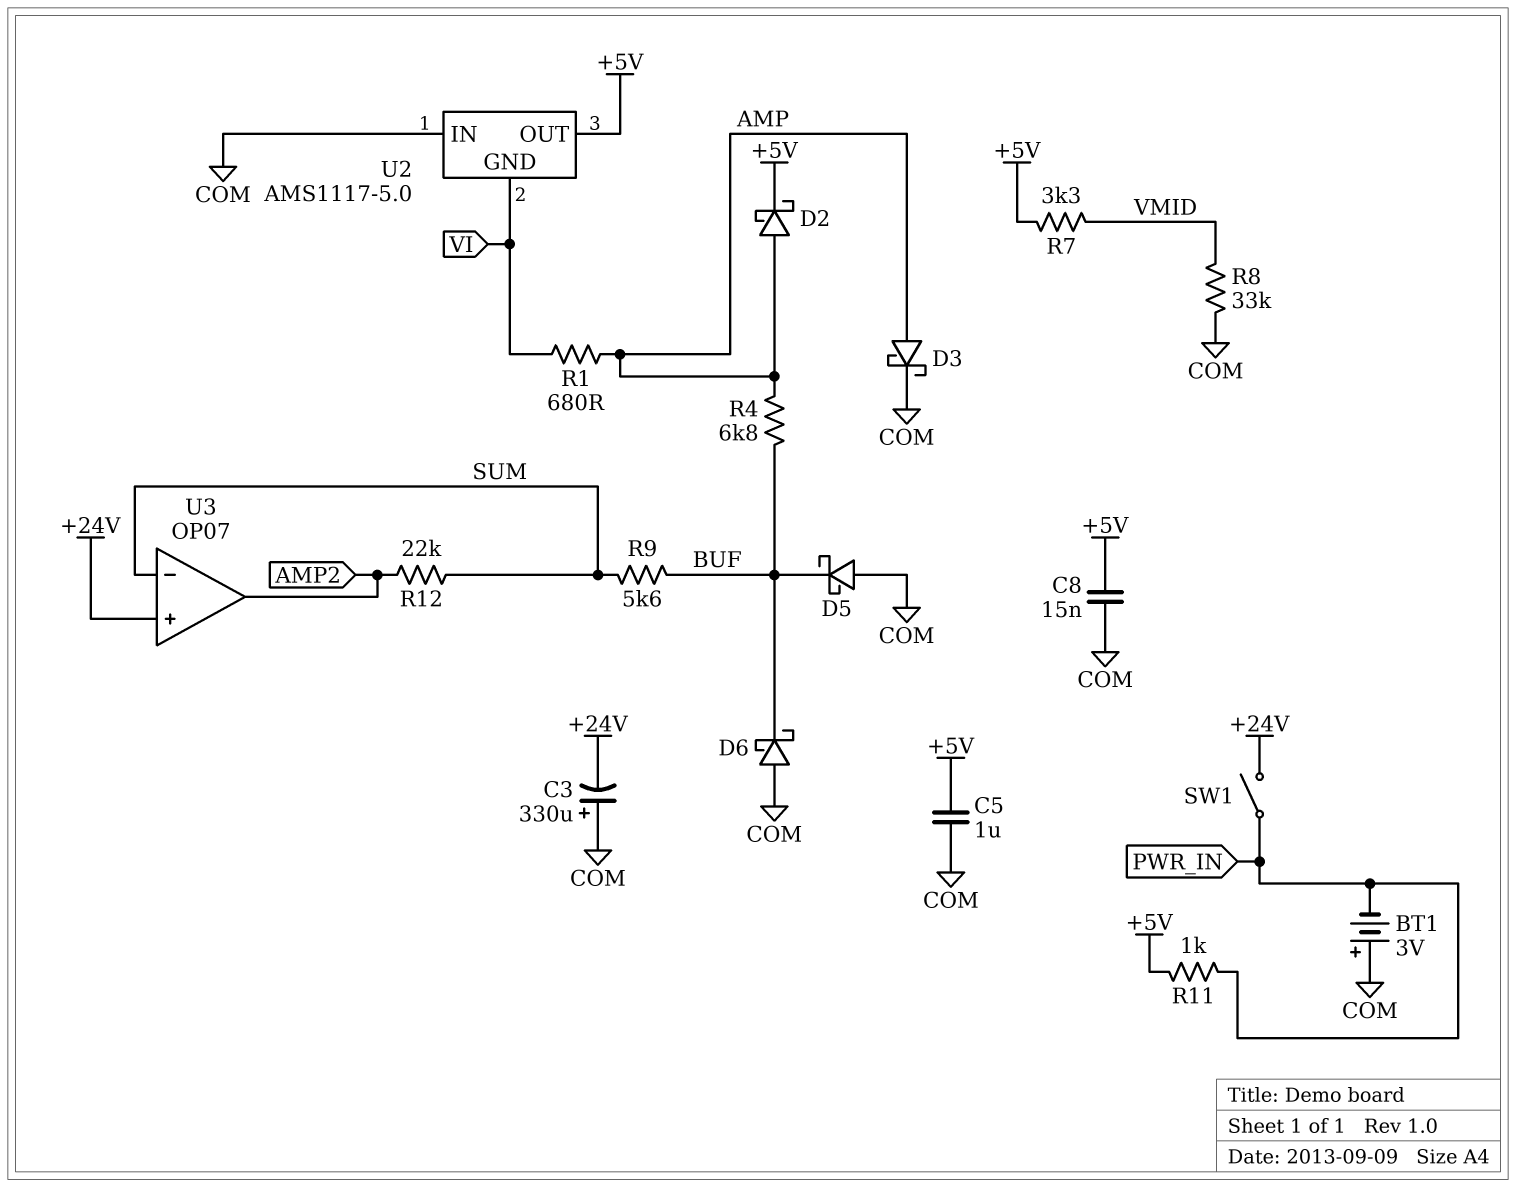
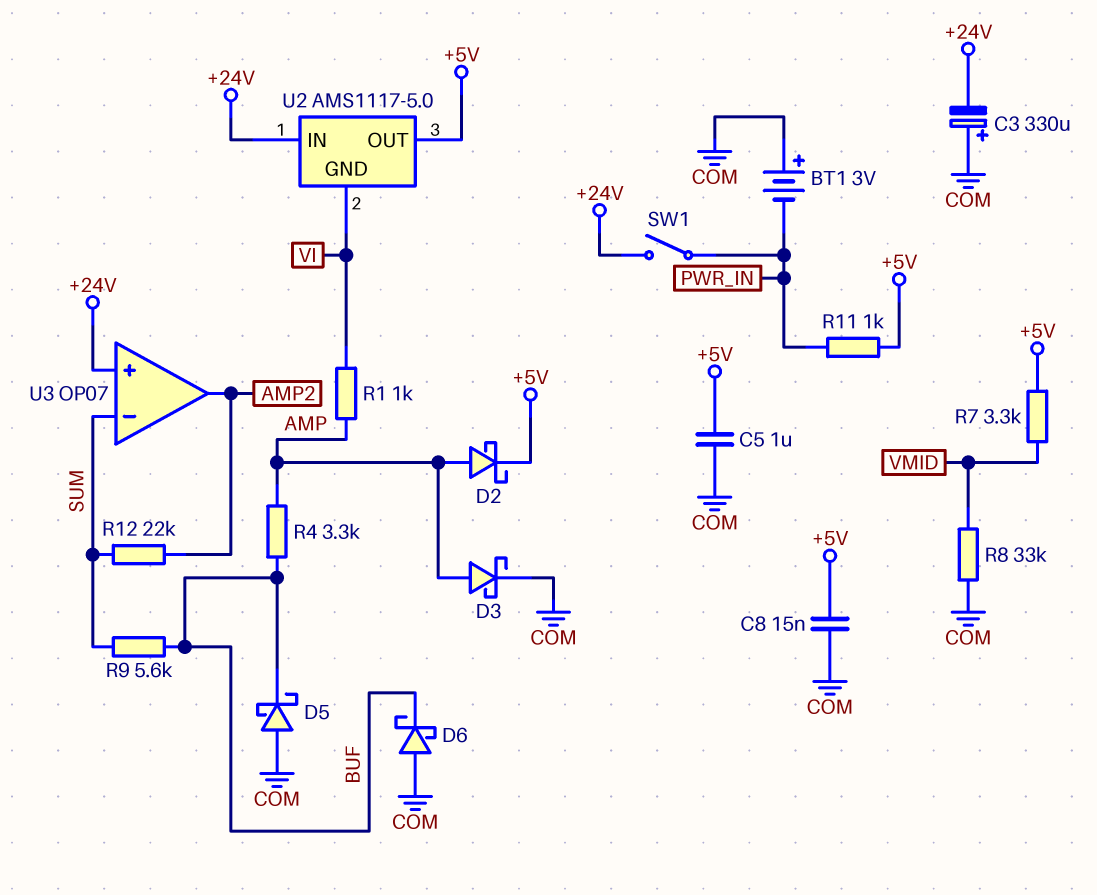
R1: 680 (AMP, VI) -> 1k (AMP, VI)
R4: 6.8k (AMP, BUF) -> 3.3k (AMP, BUF)
U2 pin IN: COM -> +24V

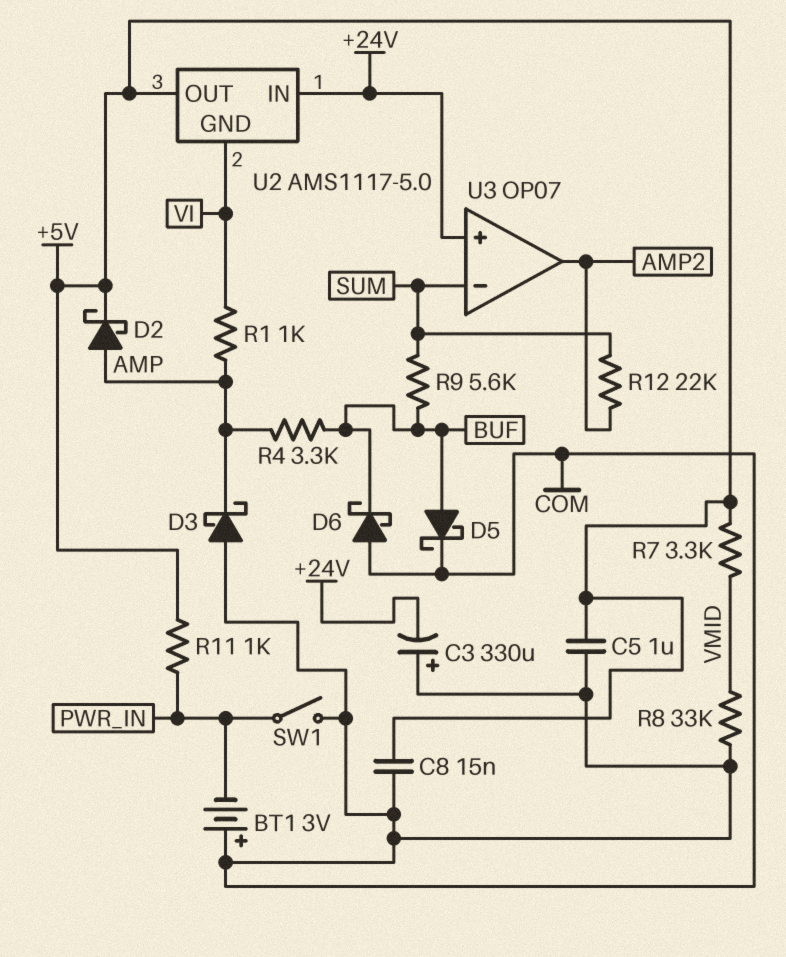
D3: schottky (A AMP, K COM) -> schottky (A COM, K AMP)
D5: schottky (A COM, K BUF) -> schottky (A BUF, K COM)
SW1: switch (+24V, PWR_IN) -> switch (COM, PWR_IN)

